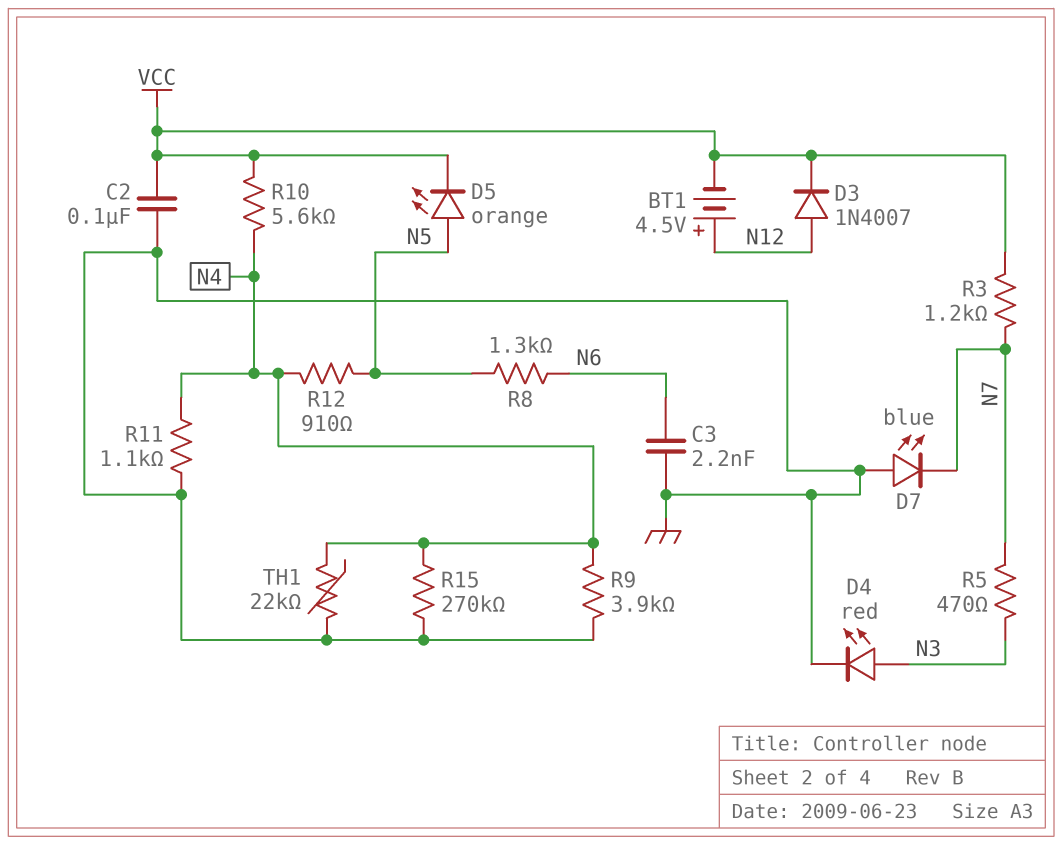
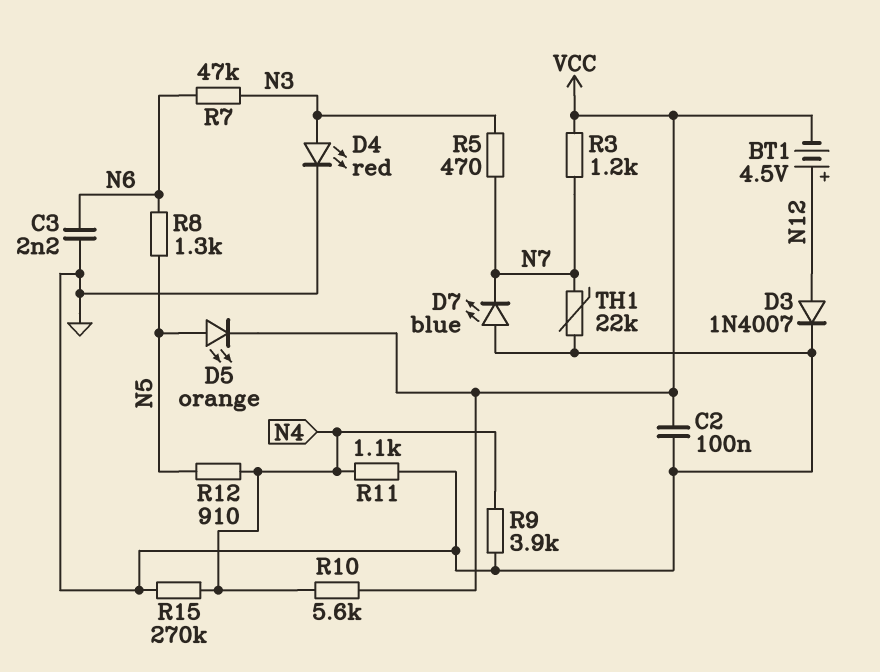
D3: diode 1N4007 (A N12, K VCC) -> diode 1N4007 (A N12, K GND)
R7: none -> 47k (N3, N6)
TH1: 22k (GND, N4) -> 22k (GND, N7)

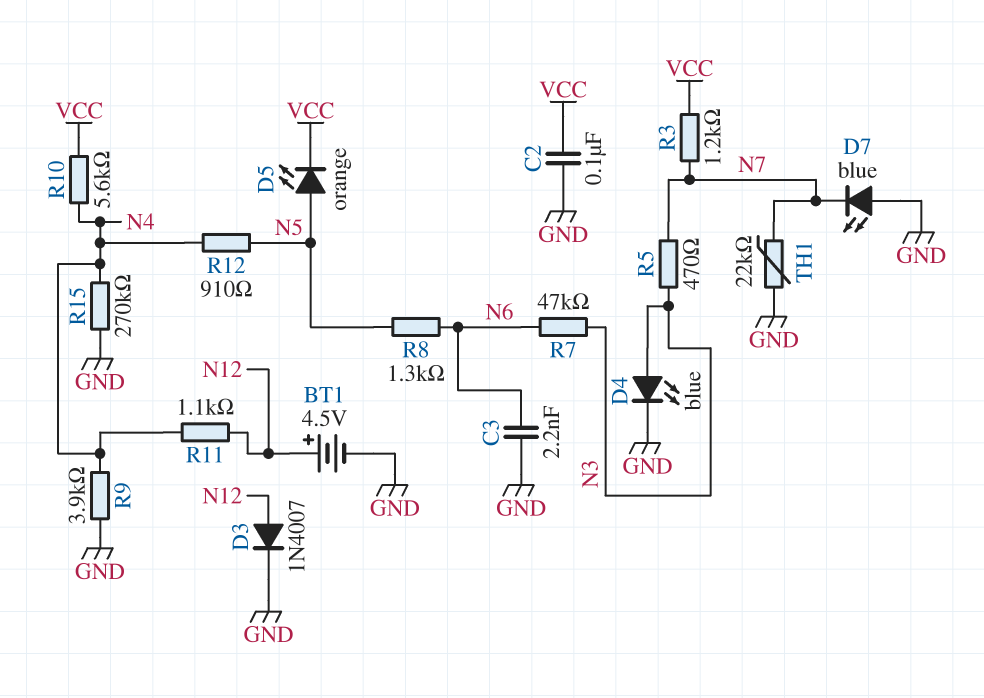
BT1: 4.5V (plus N12, minus VCC) -> 4.5V (plus N12, minus GND)
D4: LED red (A N3, K GND) -> LED blue (A N3, K GND)
R11: 1.1k (GND, N4) -> 1.1k (N4, N12)

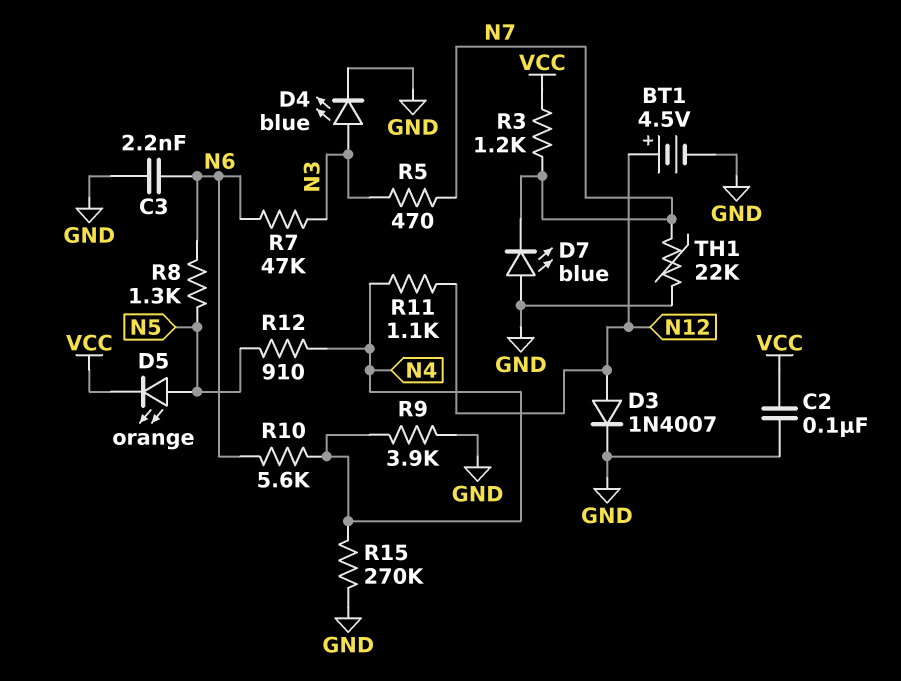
R10: 5.6k (N4, VCC) -> 5.6k (N4, N6)

